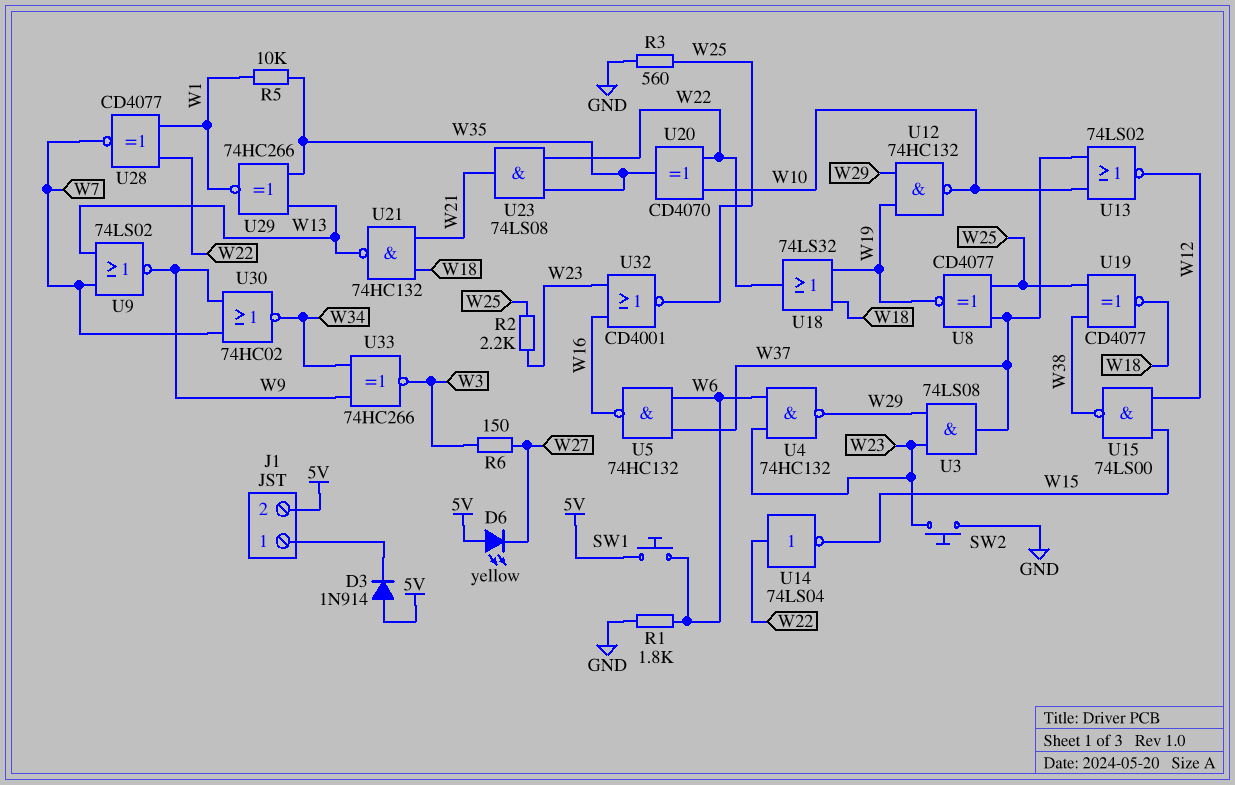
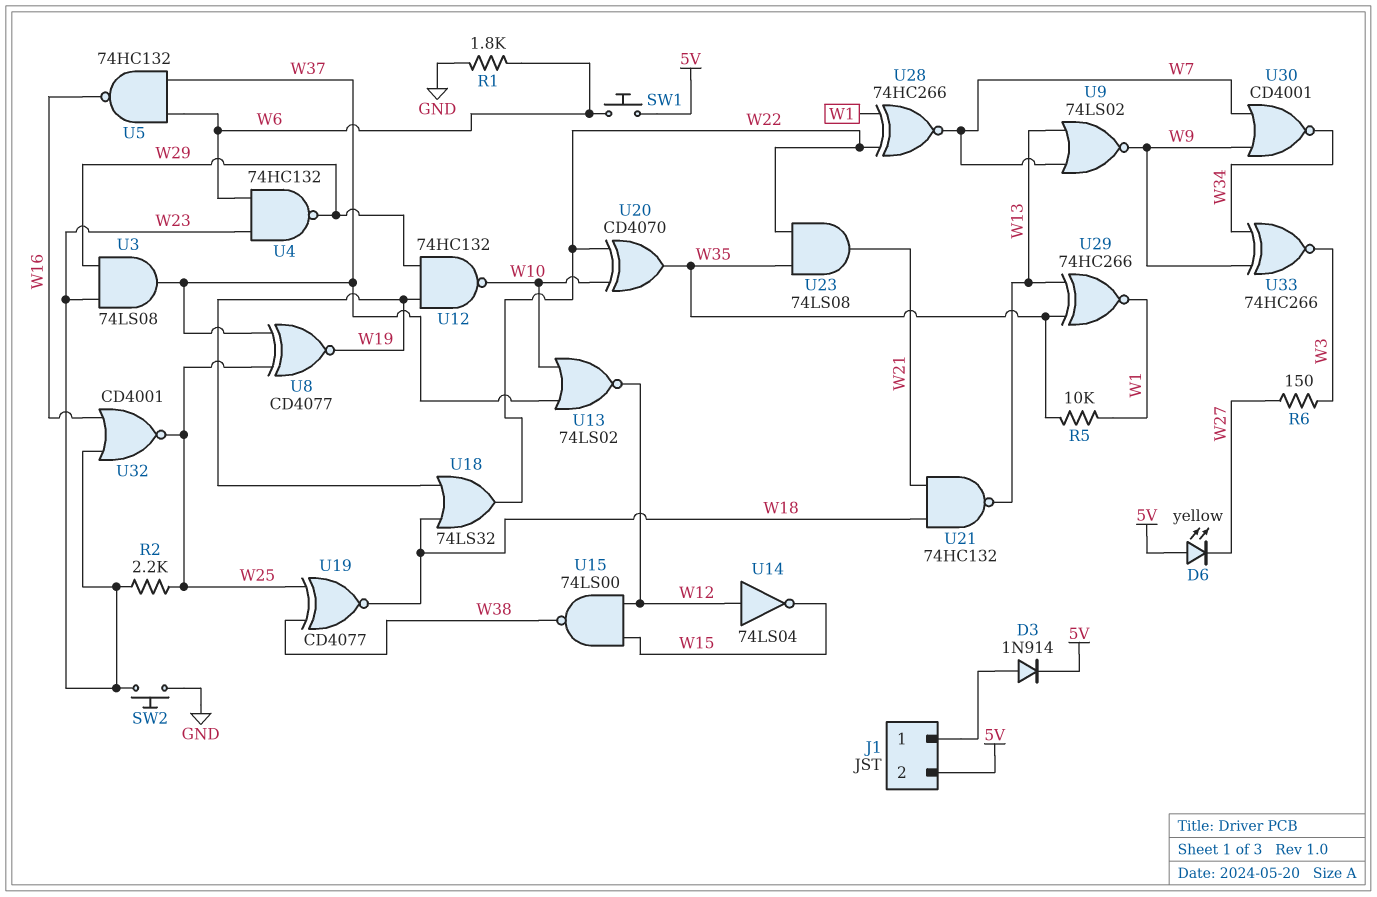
D3: diode 1N914 (A 5V, K J1/1) -> diode 1N914 (A J1/1, K 5V)
R3: 560 (GND, W25) -> none
U14: NOT 74LS04 (in W22, out W15) -> NOT 74LS04 (in W12, out W15)
U28: XNOR CD4077 (in W1, in W22, out W7) -> XNOR 74HC266 (in W1, in W22, out W7)
U30: NOR 74HC02 (in W7, in W9, out W34) -> NOR CD4001 (in W7, in W9, out W34)

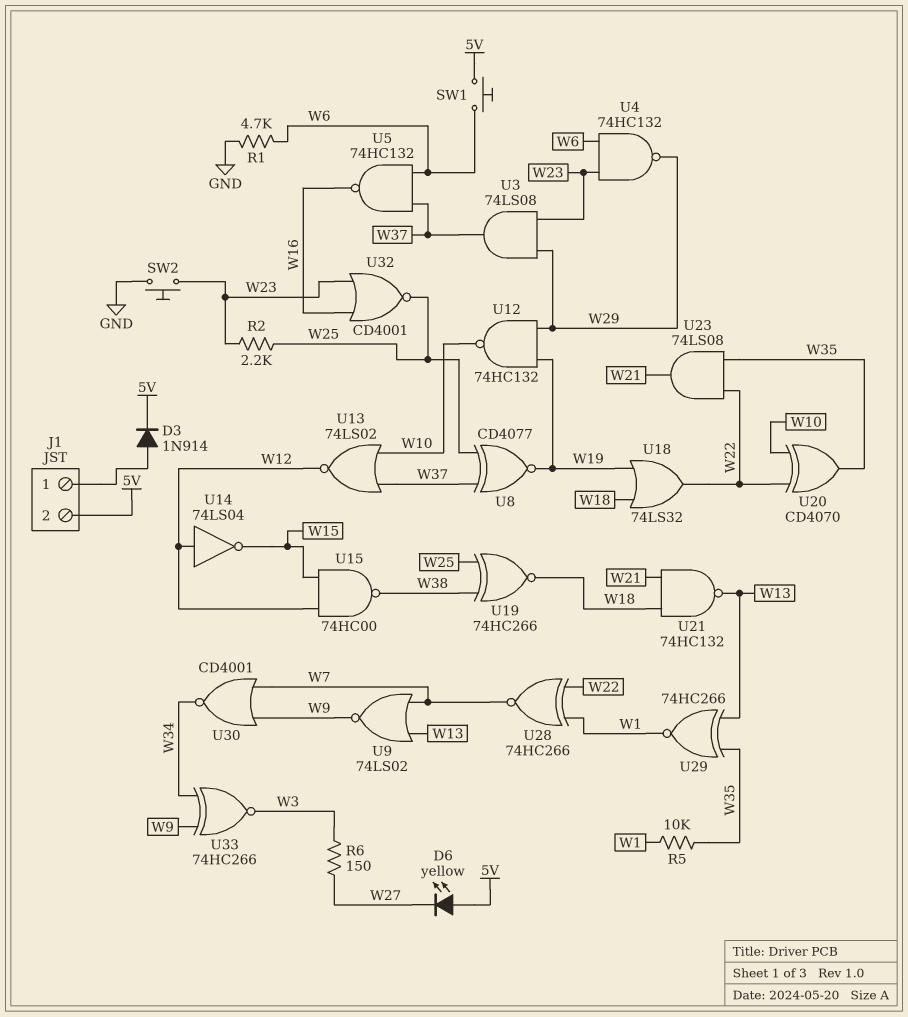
R1: 1.8k (GND, W6) -> 4.7k (GND, W6)
U15: NAND 74LS00 (in W12, in W15, out W38) -> NAND 74HC00 (in W12, in W15, out W38)
U19: XNOR CD4077 (in W25, in W38, out W18) -> XNOR 74HC266 (in W25, in W38, out W18)

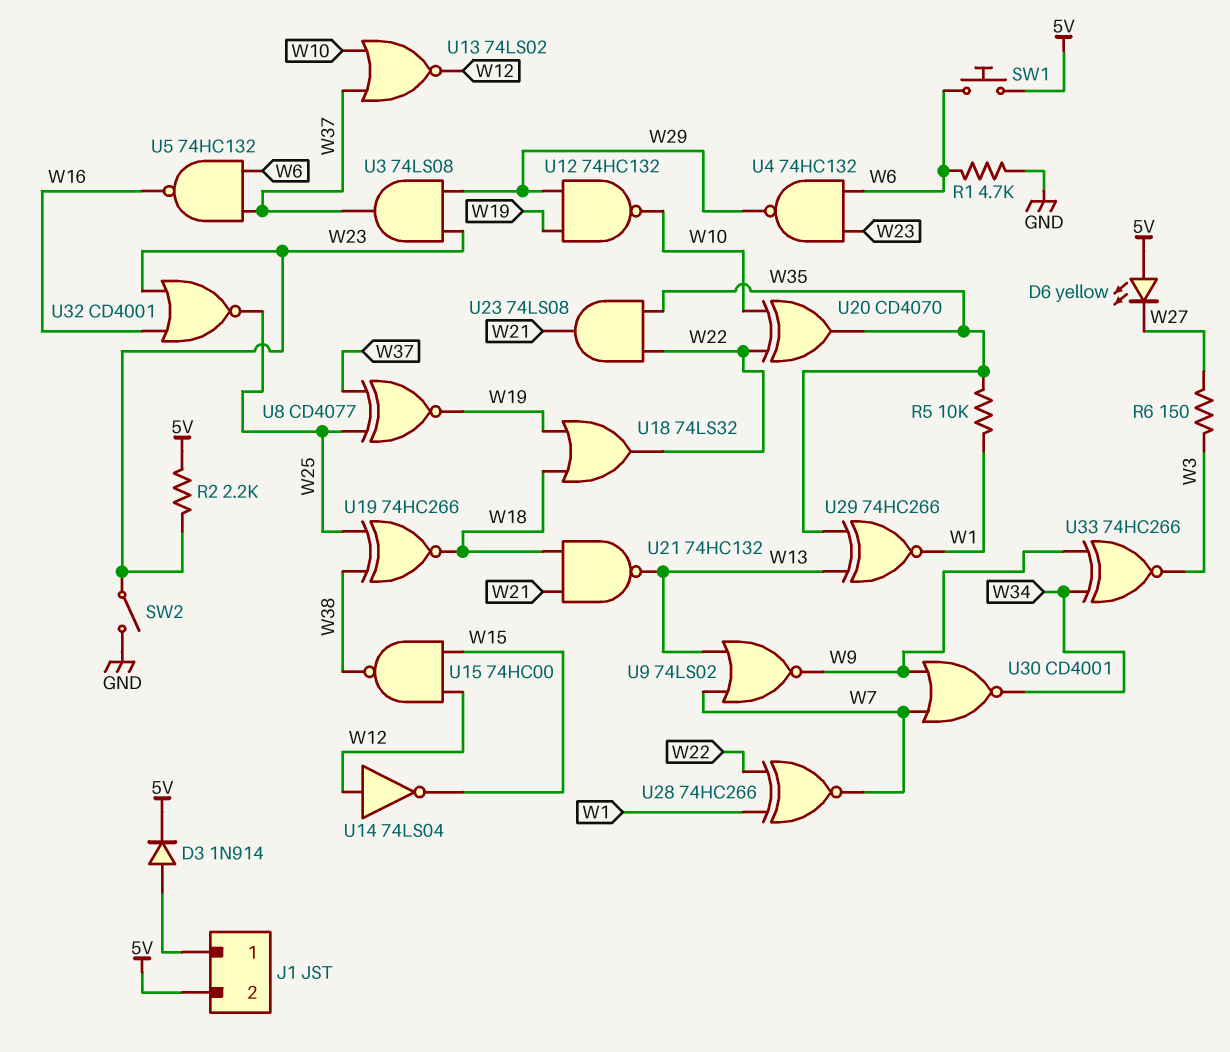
R2: 2.2k (W23, W25) -> 2.2k (5V, W23)
SW2: button (GND, W23) -> switch (GND, W23)

